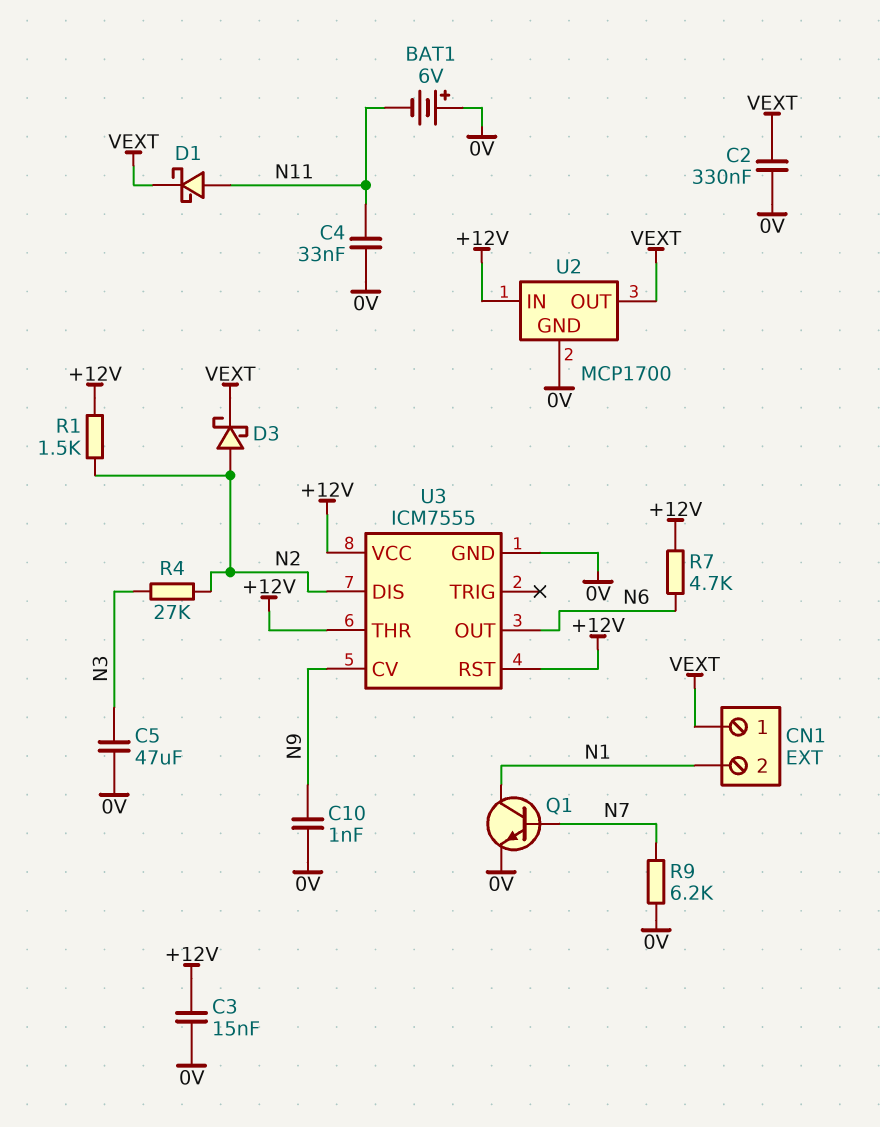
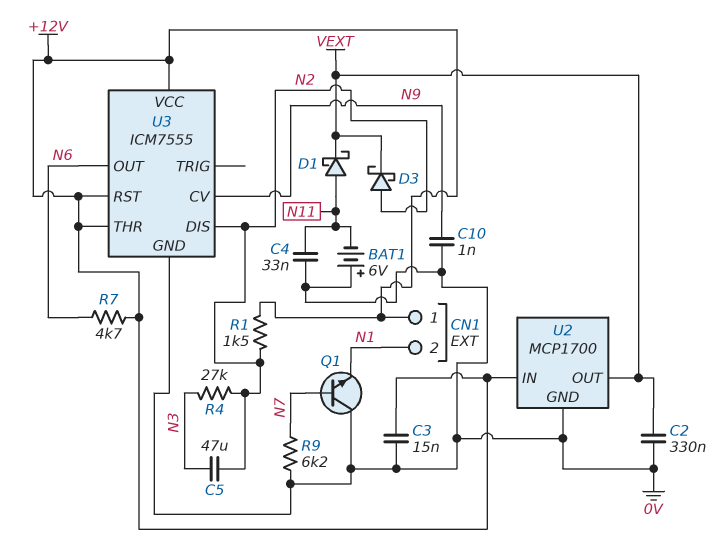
C5: 47uF (0V, N3) -> 47uF (N2, N3)
CN1 pin 1: VEXT -> +12V
Q1: NPN (B N7, C N1, E 0V) -> NPN (B N7, C 0V, E N1)

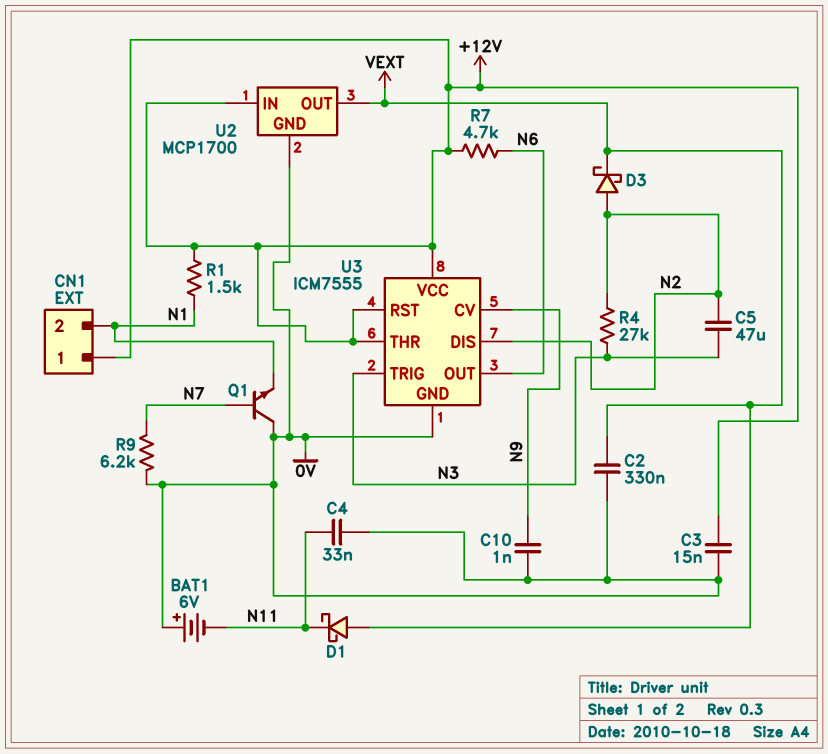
D1: schottky (A N11, K VEXT) -> schottky (A VEXT, K N11)
R1: 1.5k (+12V, N2) -> 1.5k (+12V, N1)
U3 pin TRIG: none -> N3

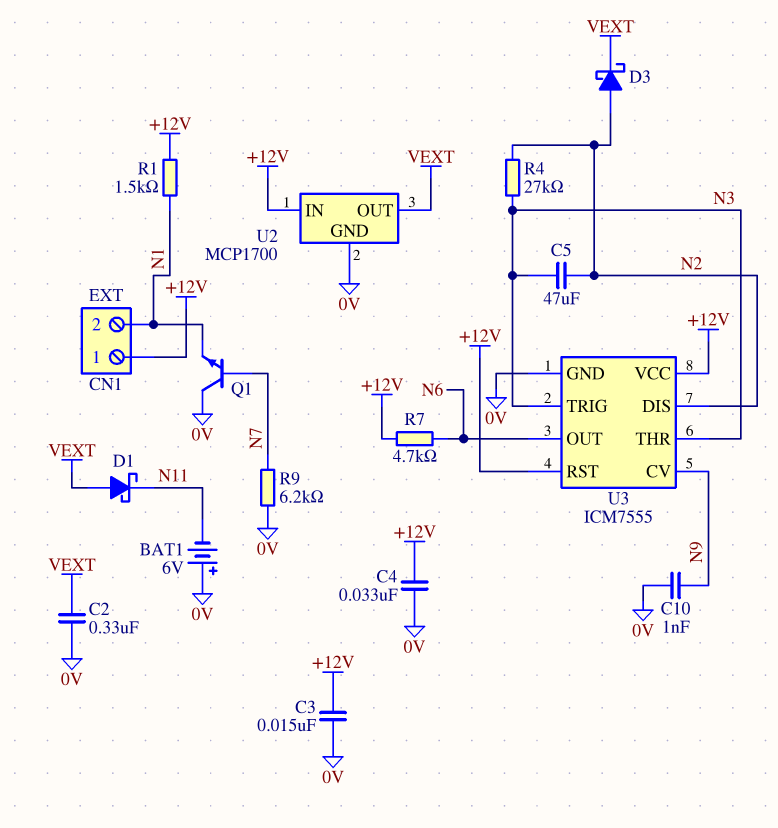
C4: 33nF (0V, N11) -> 33nF (+12V, 0V)
U3 pin THR: +12V -> N3

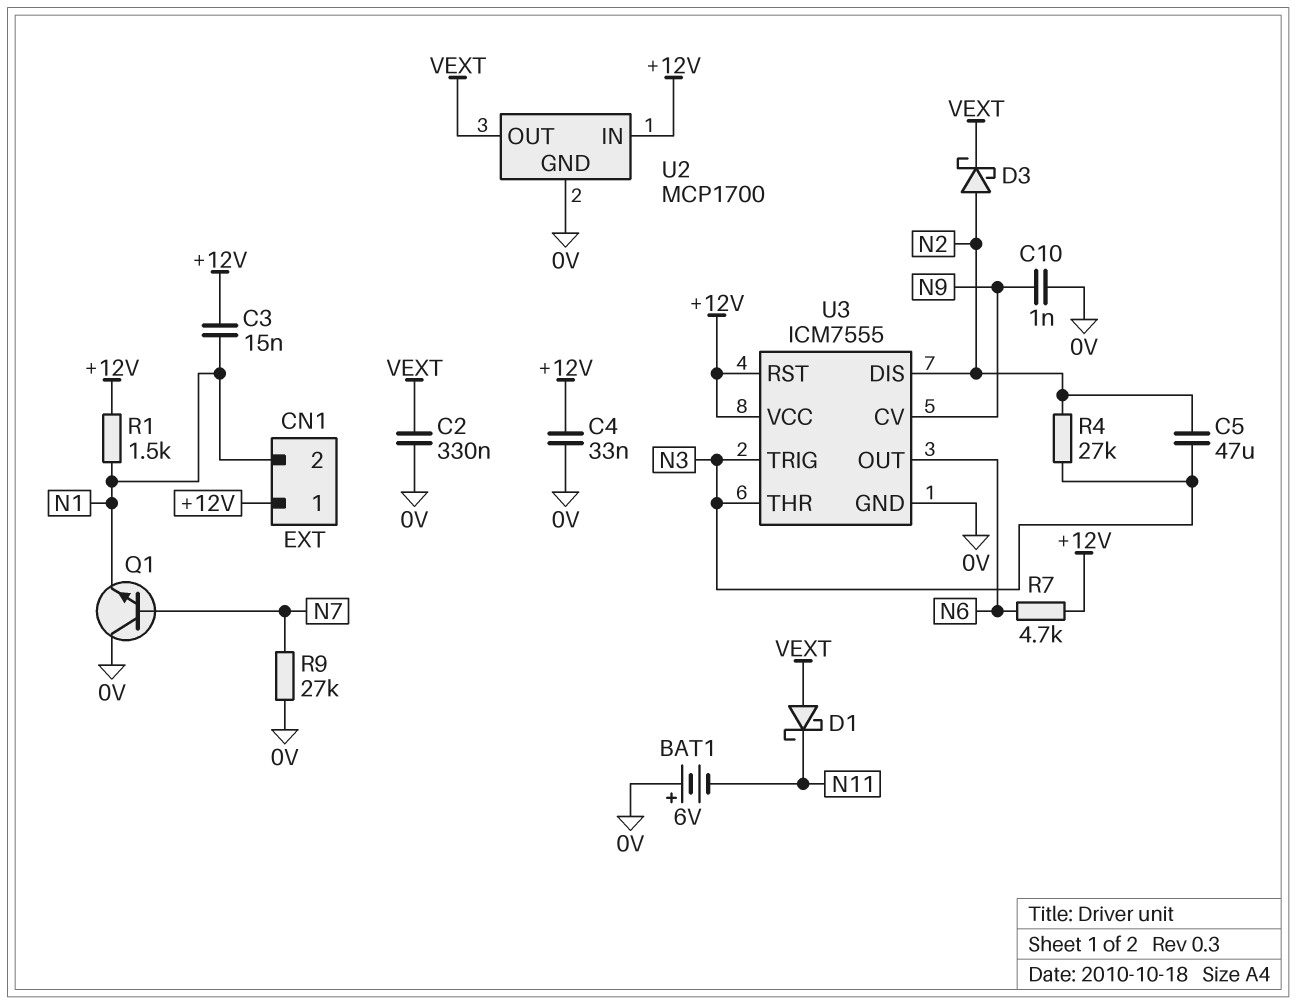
C3: 15nF (+12V, 0V) -> 15nF (+12V, N1)
R9: 6.2k (0V, N7) -> 27k (0V, N7)

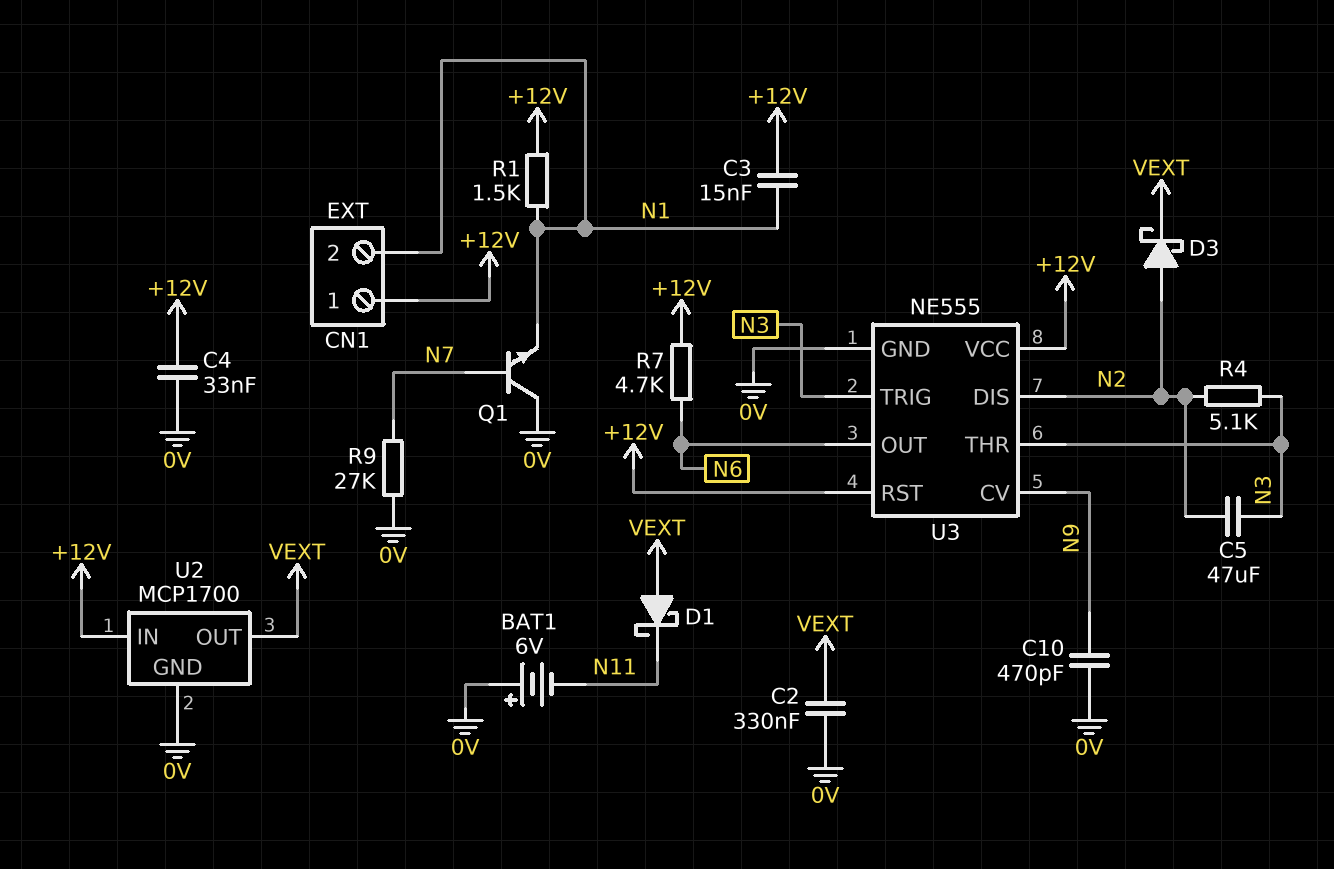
C10: 1nF (0V, N9) -> 470pF (0V, N9)
R4: 27k (N2, N3) -> 5.1k (N2, N3)
U3: ICM7555 -> NE555

